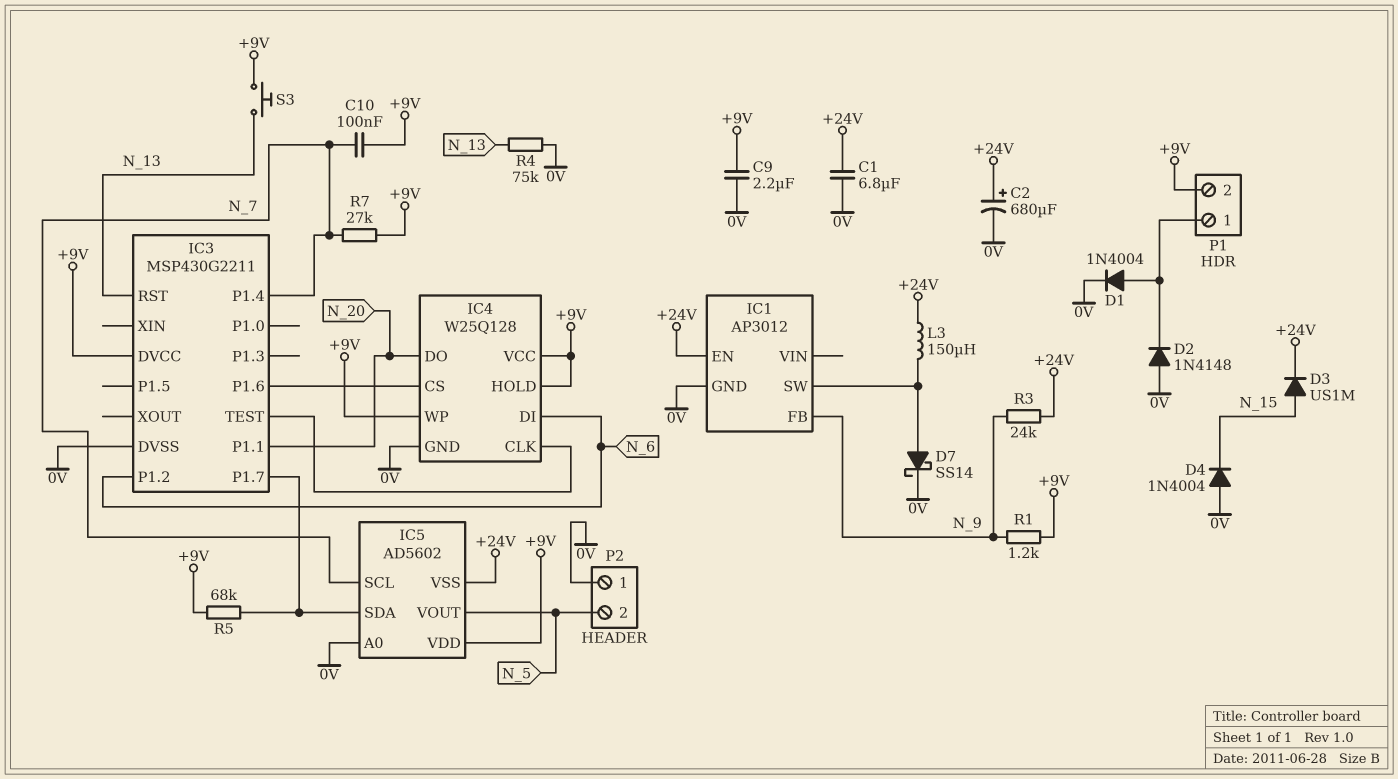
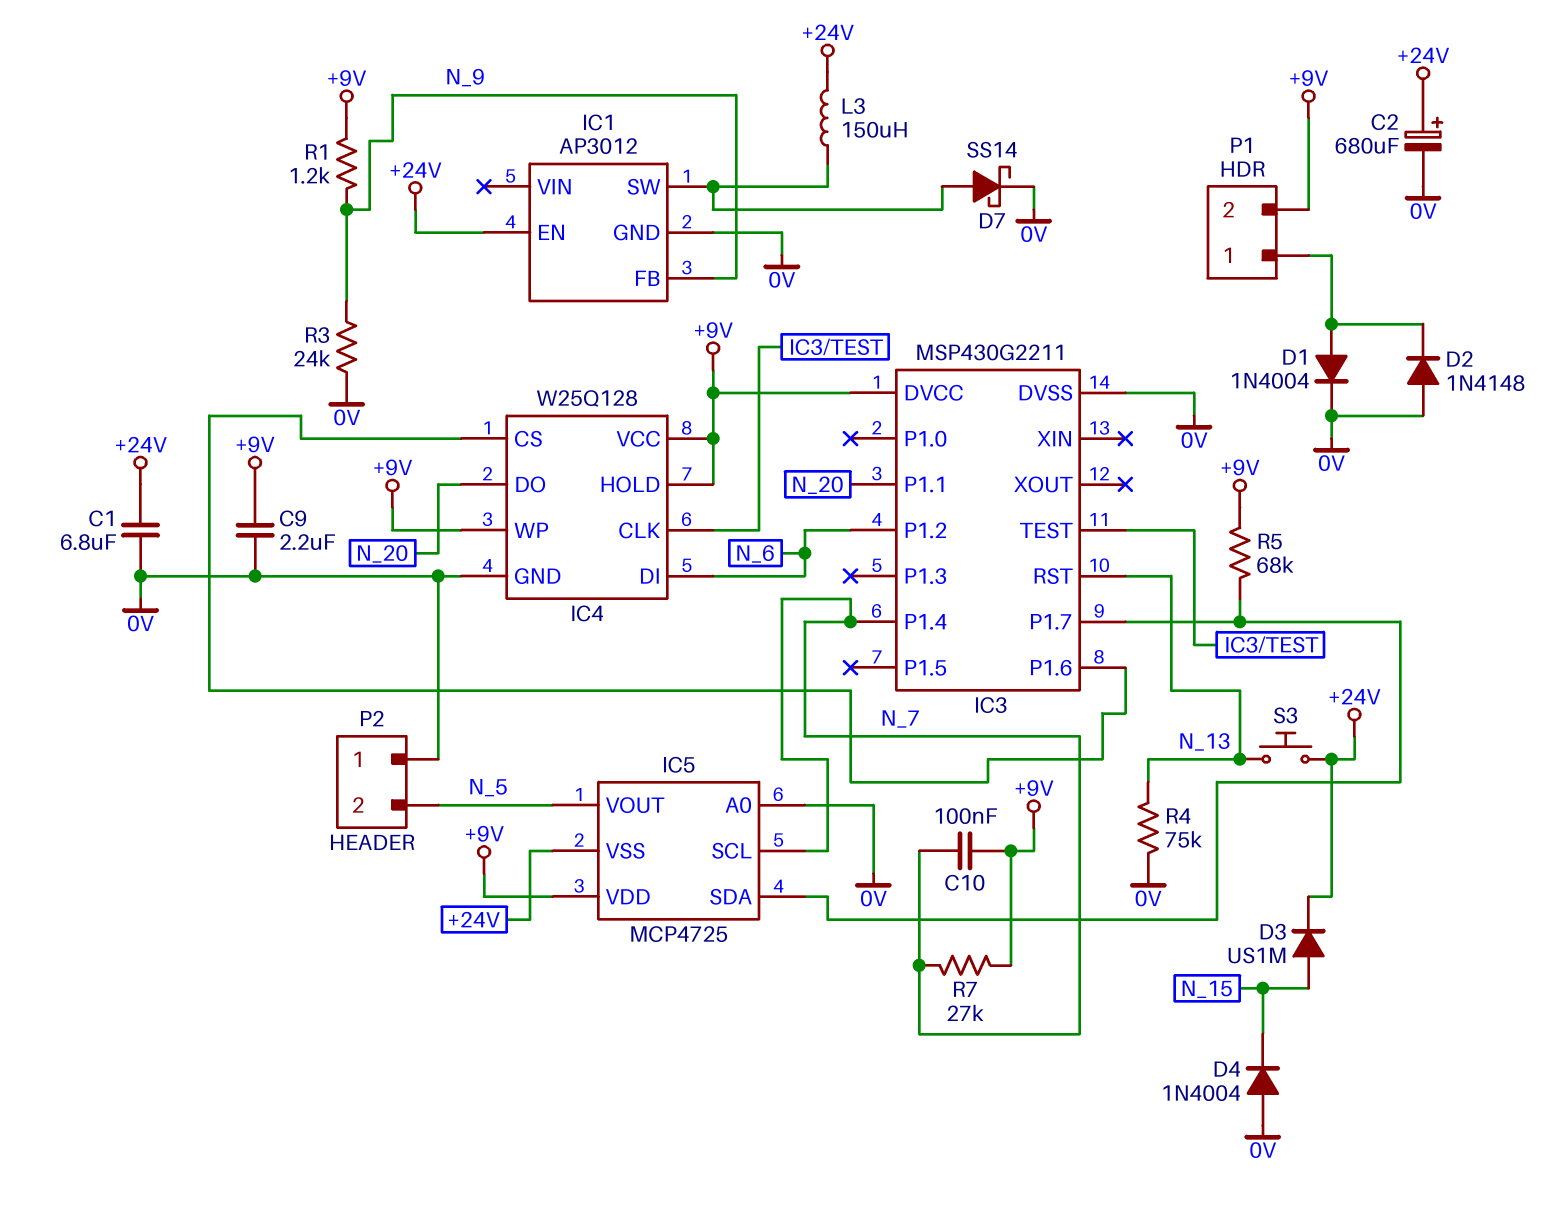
IC5: AD5602 -> MCP4725
R3: 24k (+24V, N_9) -> 24k (0V, N_9)
S3: button (+9V, N_13) -> button (+24V, N_13)

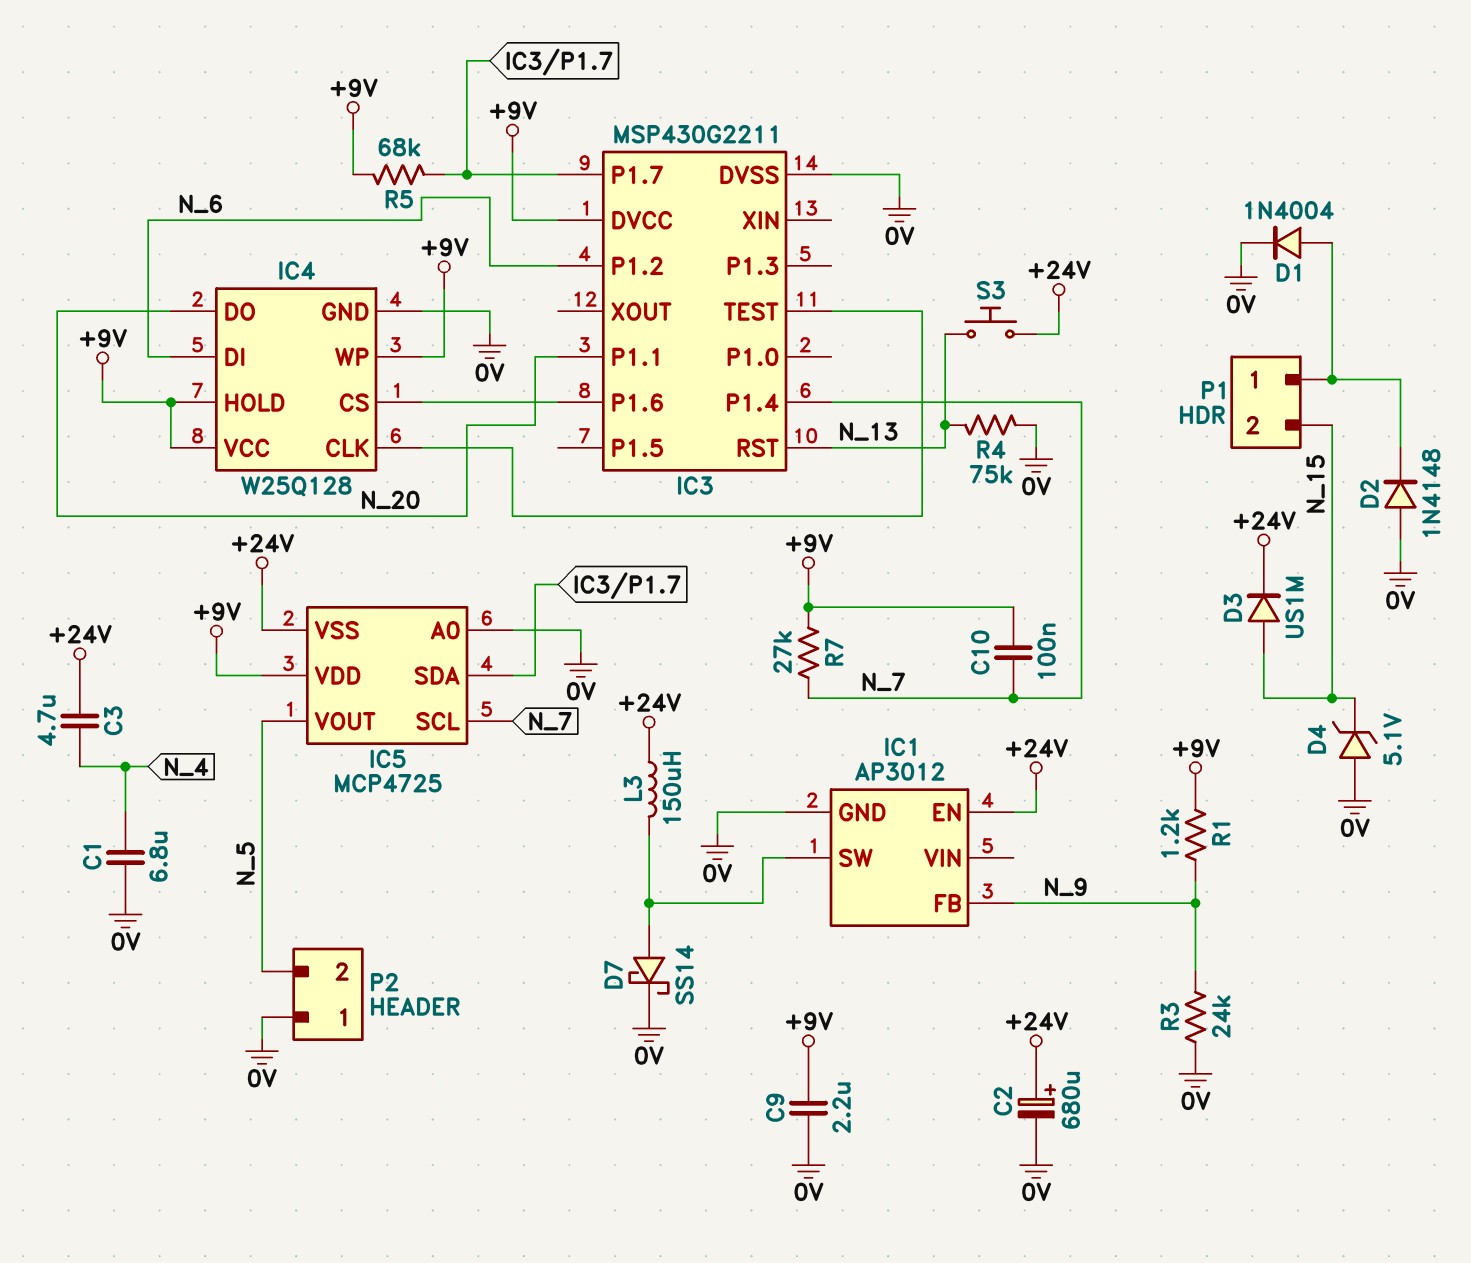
C1: 6.8uF (+24V, 0V) -> 6.8uF (0V, N_4)
C3: none -> 4.7uF (+24V, N_4)
D4: diode 1N4004 (A 0V, K N_15) -> zener 5.1V (A 0V, K N_15)
P1 pin 2: +9V -> N_15

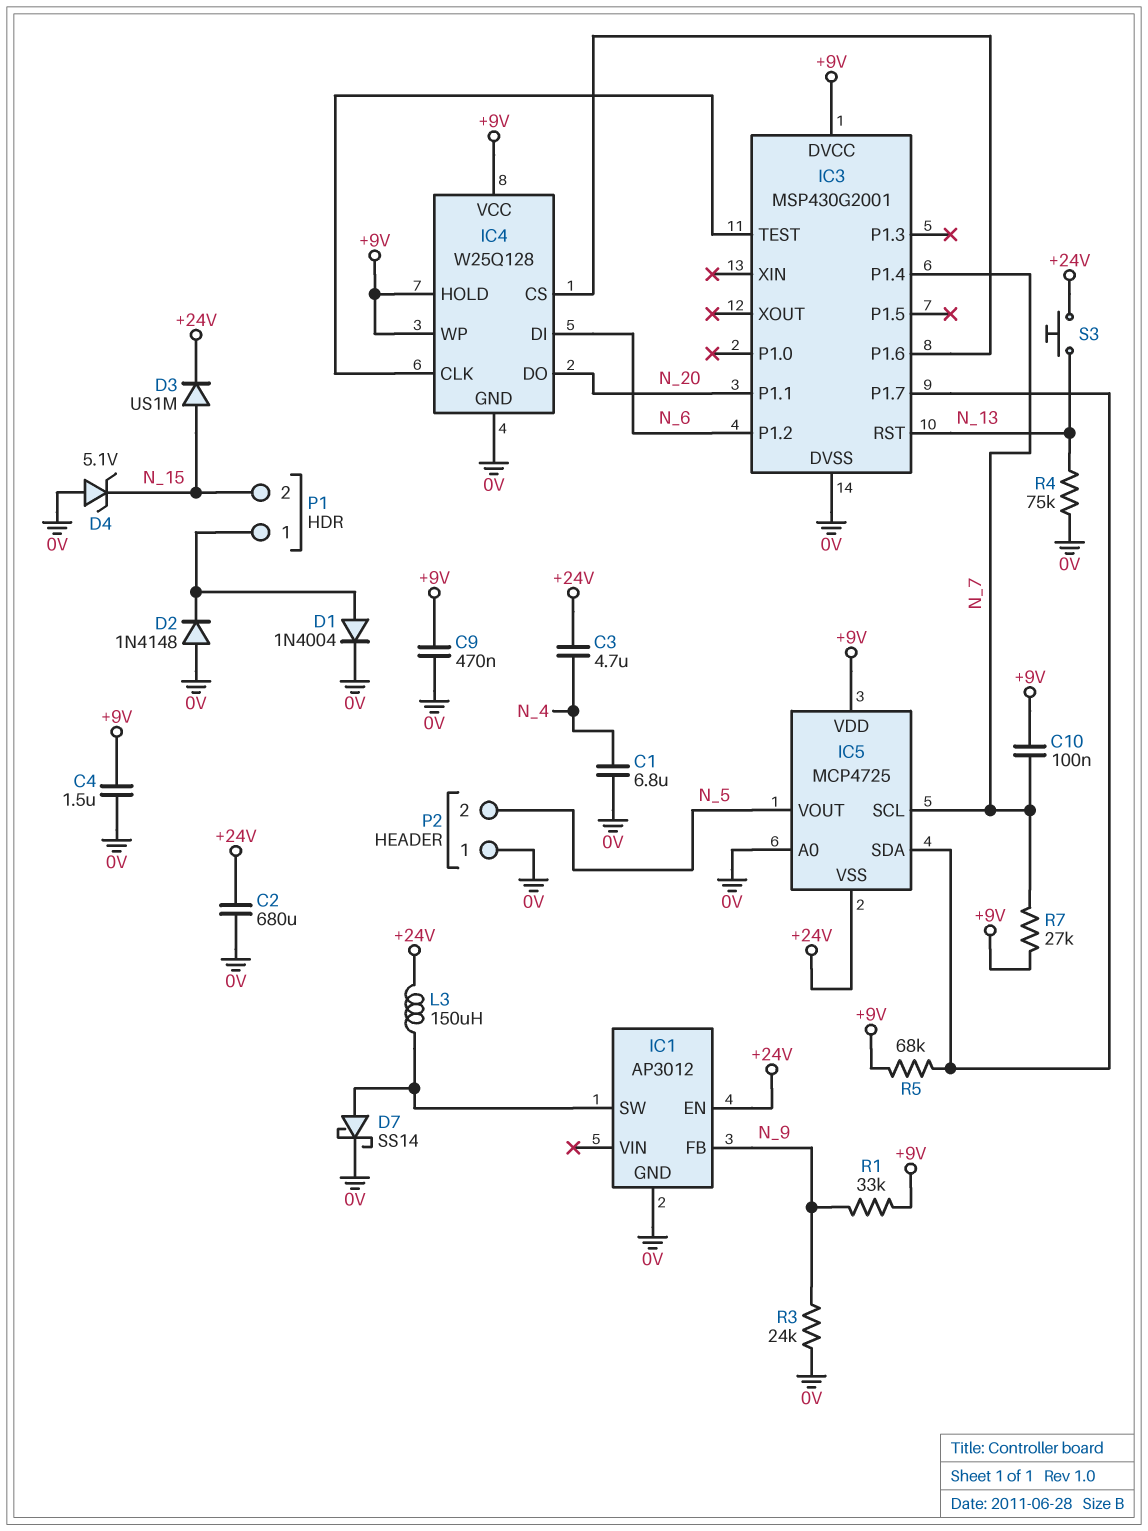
C2: 680uF (plus +24V, minus 0V) -> 680uF (+24V, 0V)
C4: none -> 1.5uF (+9V, 0V)
C9: 2.2uF (+9V, 0V) -> 470nF (+9V, 0V)
IC3: MSP430G2211 -> MSP430G2001
R1: 1.2k (+9V, N_9) -> 33k (+9V, N_9)

